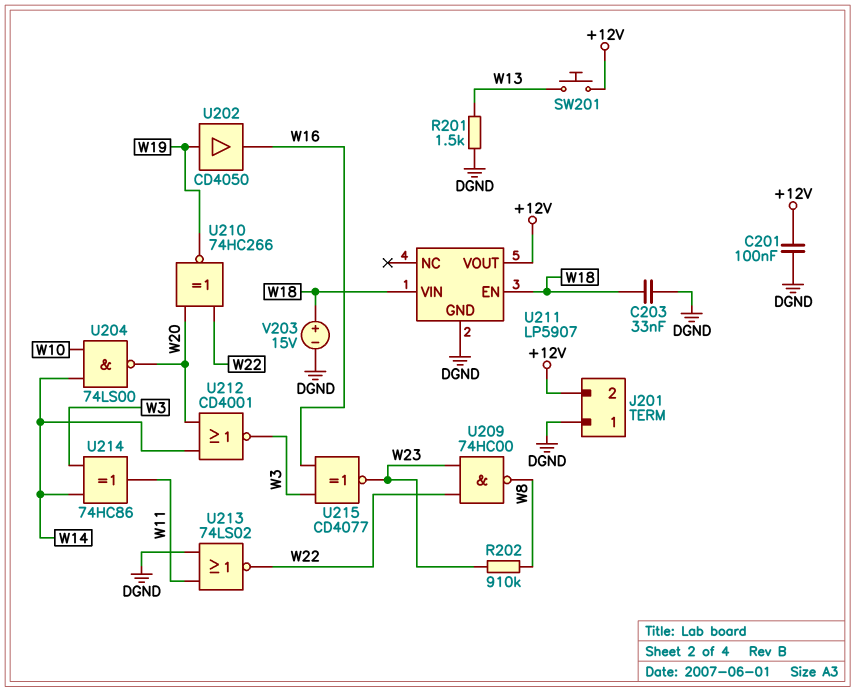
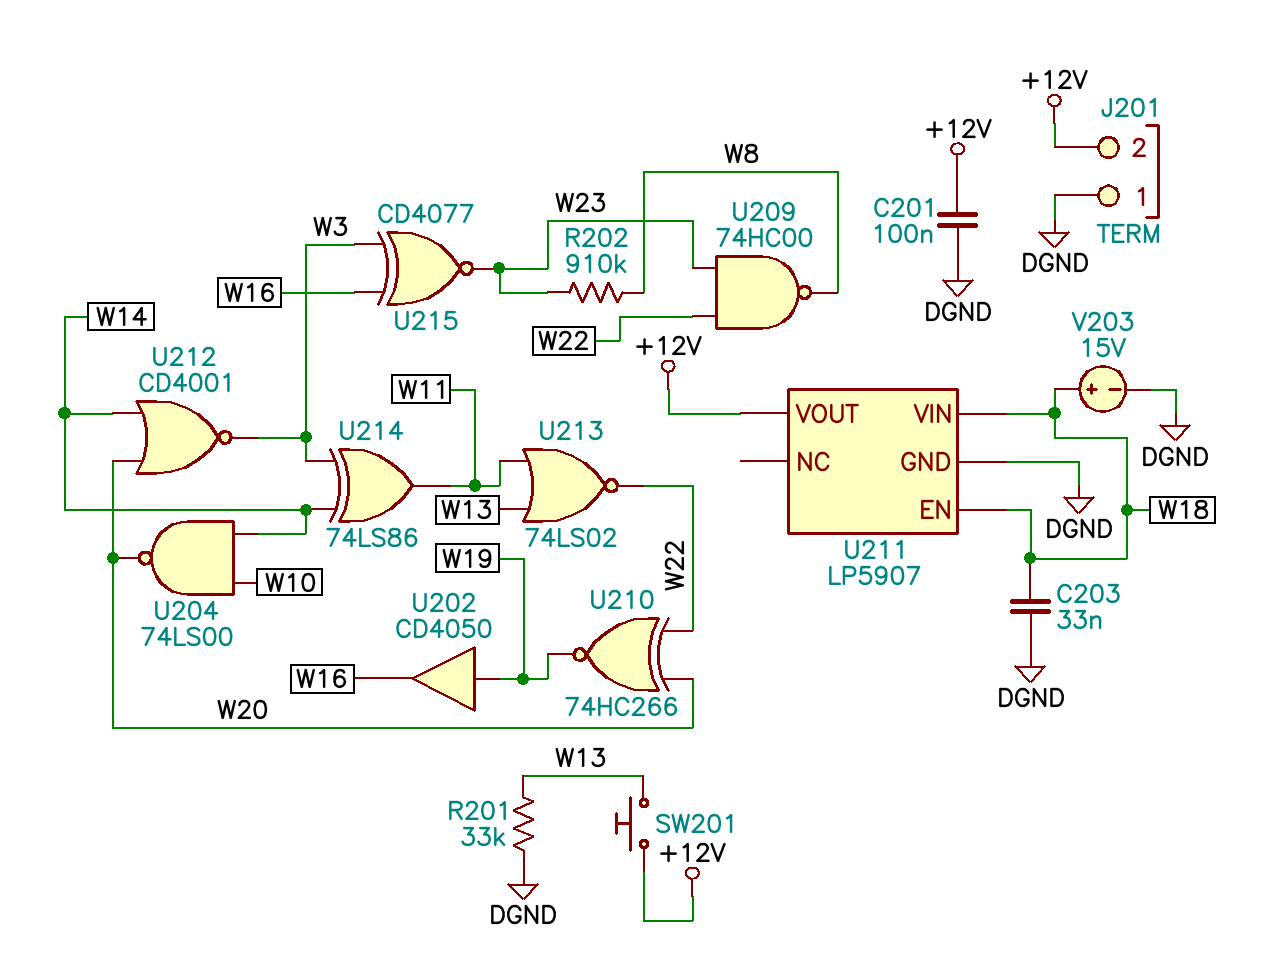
R201: 1.5k (DGND, W13) -> 33k (DGND, W13)
U213: NOR 74LS02 (in DGND, in W11, out W22) -> NOR 74LS02 (in W11, in W13, out W22)
U214: XOR 74HC86 (in W3, in W14, out W11) -> XOR 74LS86 (in W3, in W14, out W11)

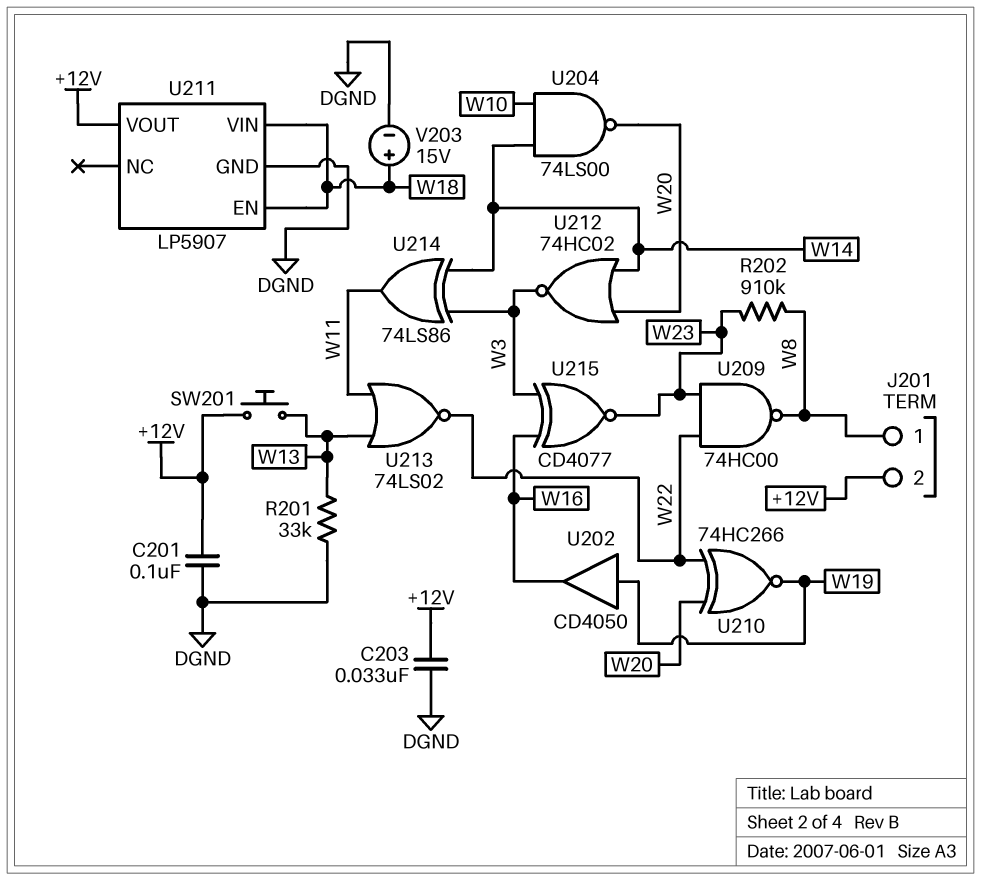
C203: 33nF (DGND, W18) -> 33nF (+12V, DGND)
J201 pin 1: DGND -> W8
U212: NOR CD4001 (in W14, in W20, out W3) -> NOR 74HC02 (in W14, in W20, out W3)

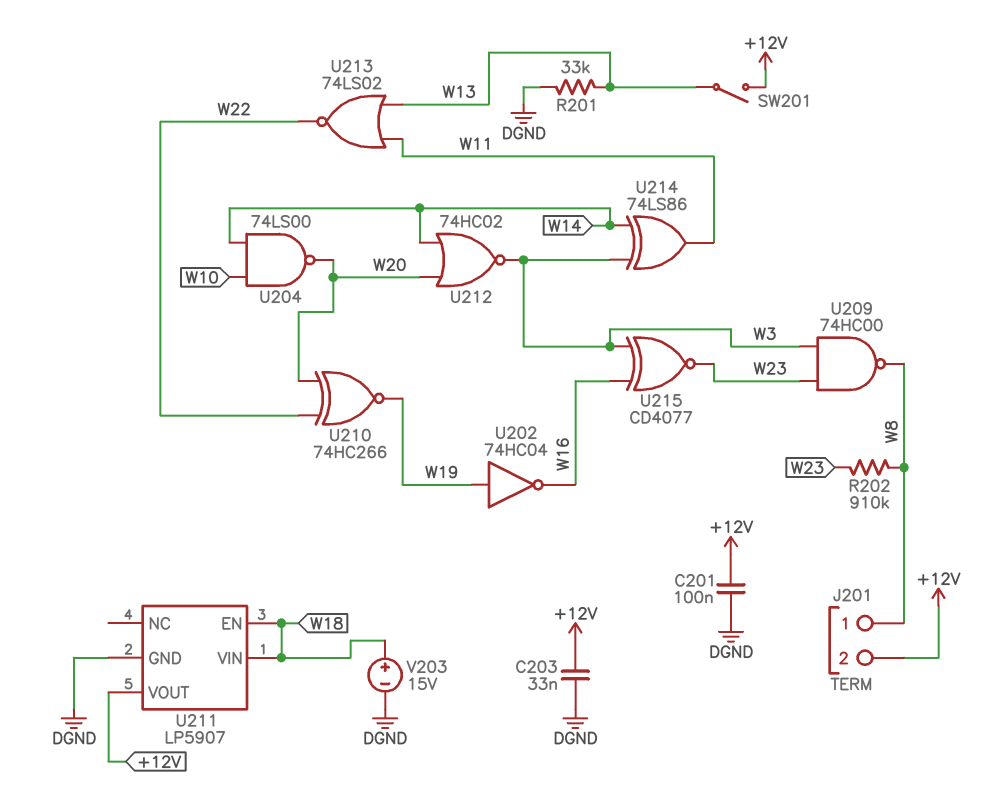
SW201: button (+12V, W13) -> switch (+12V, W13)
U202: buffer CD4050 (in W19, out W16) -> NOT 74HC04 (in W19, out W16)
U209: NAND 74HC00 (in W22, in W23, out W8) -> NAND 74HC00 (in W3, in W23, out W8)

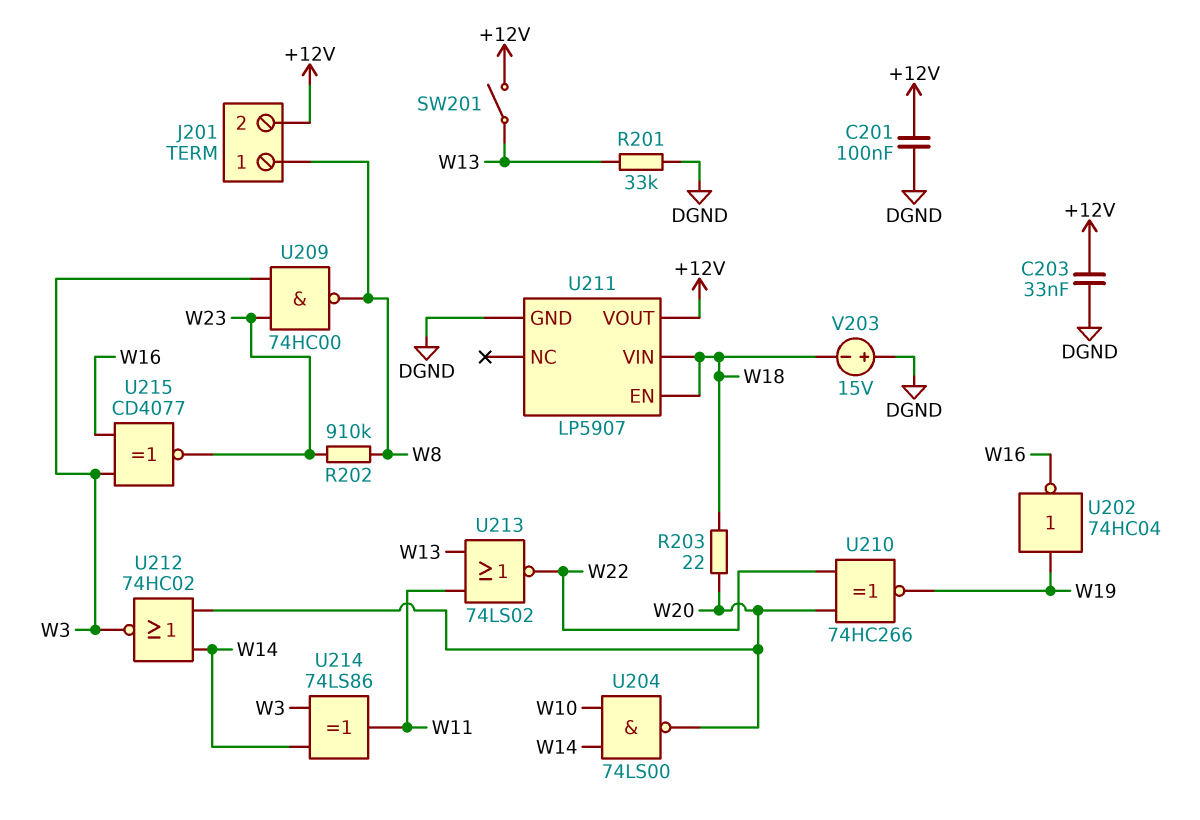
R203: none -> 22 (W18, W20)
V203: 15V (plus W18, minus DGND) -> 15V (plus DGND, minus W18)

